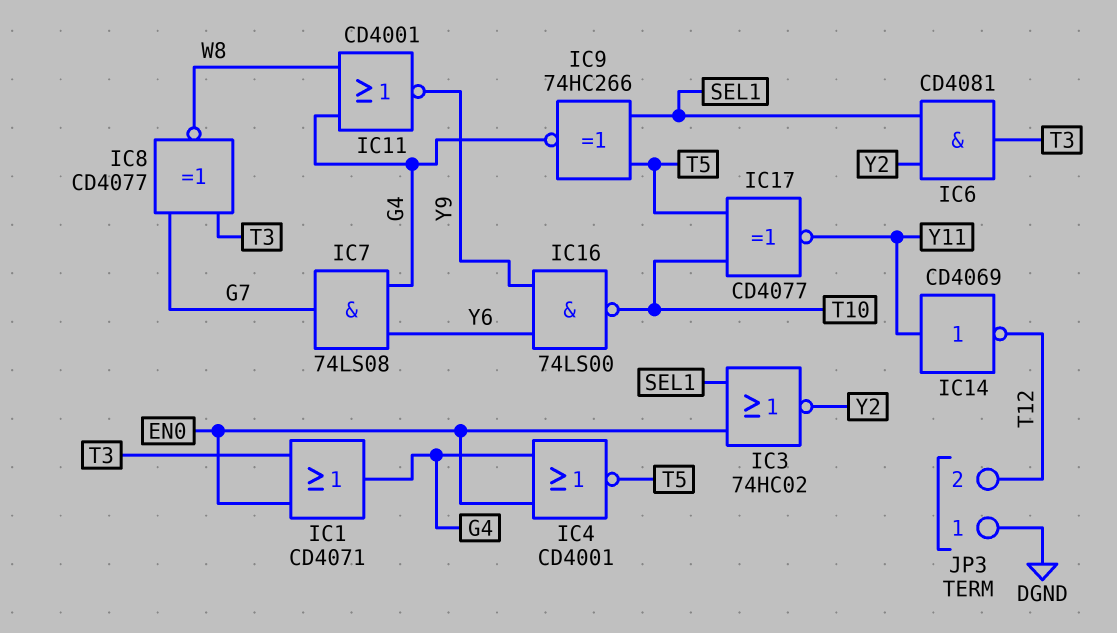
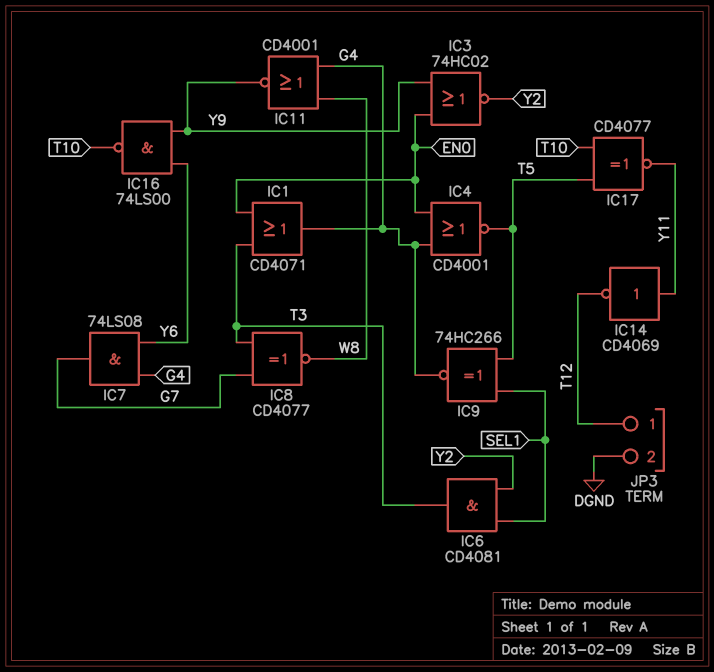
IC3: NOR 74HC02 (in EN0, in SEL1, out Y2) -> NOR 74HC02 (in EN0, in Y9, out Y2)
JP3 pin 1: DGND -> T12
JP3 pin 2: T12 -> DGND

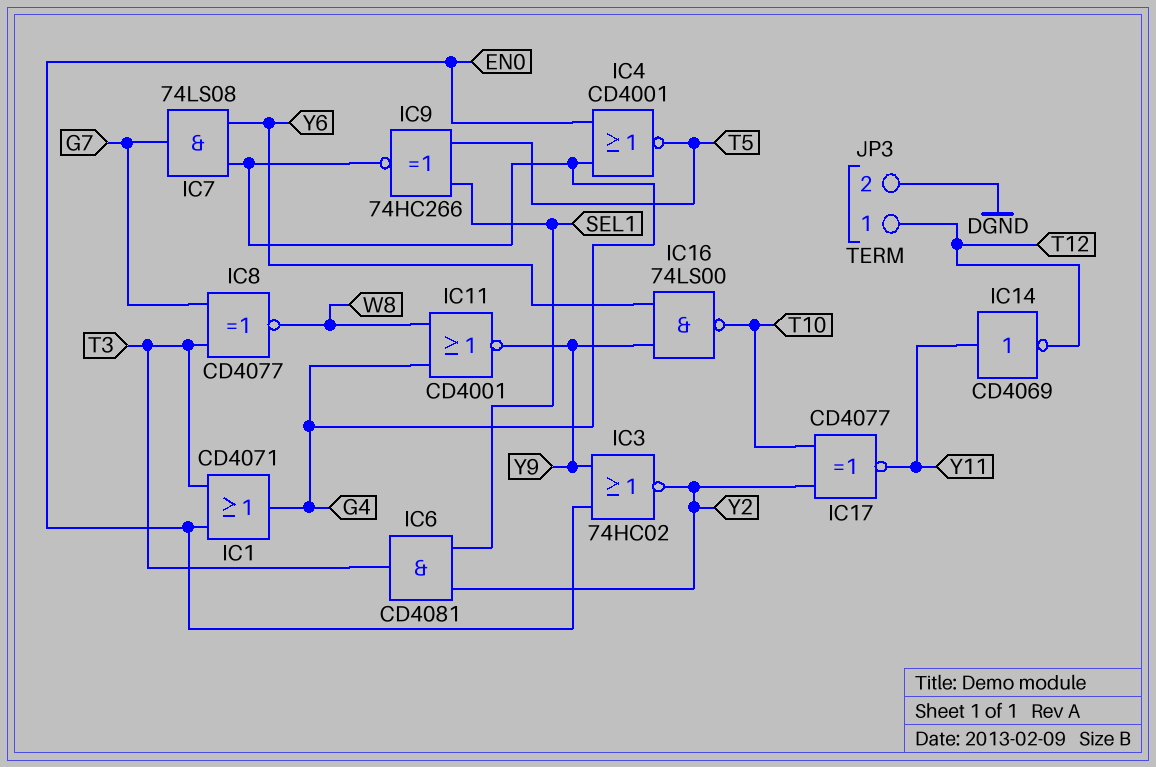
IC17: XNOR CD4077 (in T5, in T10, out Y11) -> XNOR CD4077 (in T10, in Y2, out Y11)

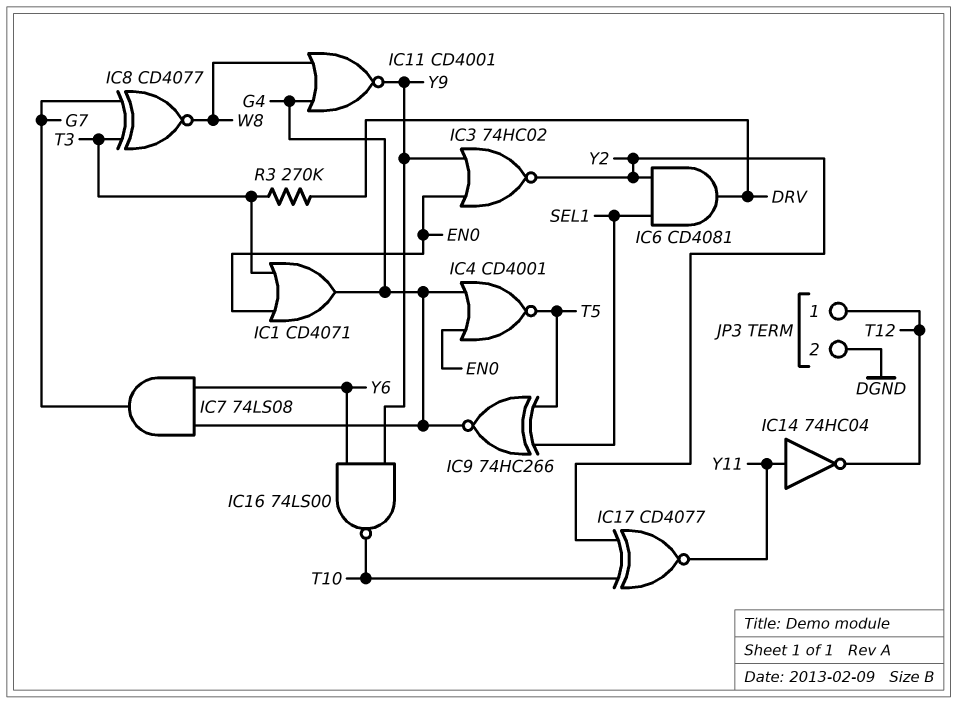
IC6: AND CD4081 (in SEL1, in Y2, out T3) -> AND CD4081 (in SEL1, in Y2, out DRV)
IC14: NOT CD4069 (in Y11, out T12) -> NOT 74HC04 (in Y11, out T12)
R3: none -> 270k (DRV, T3)

